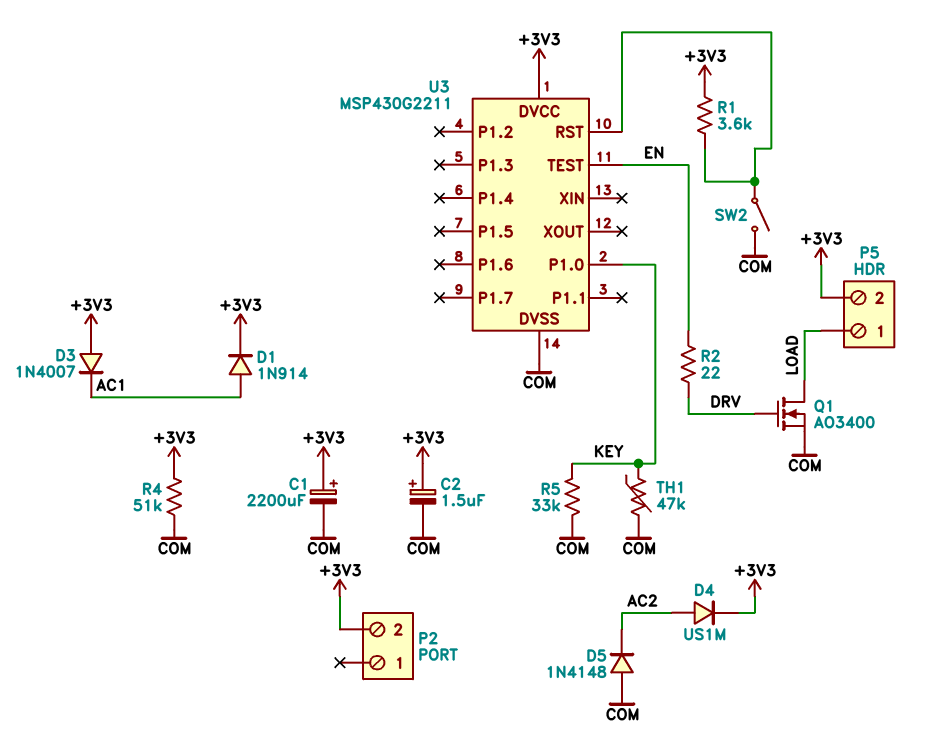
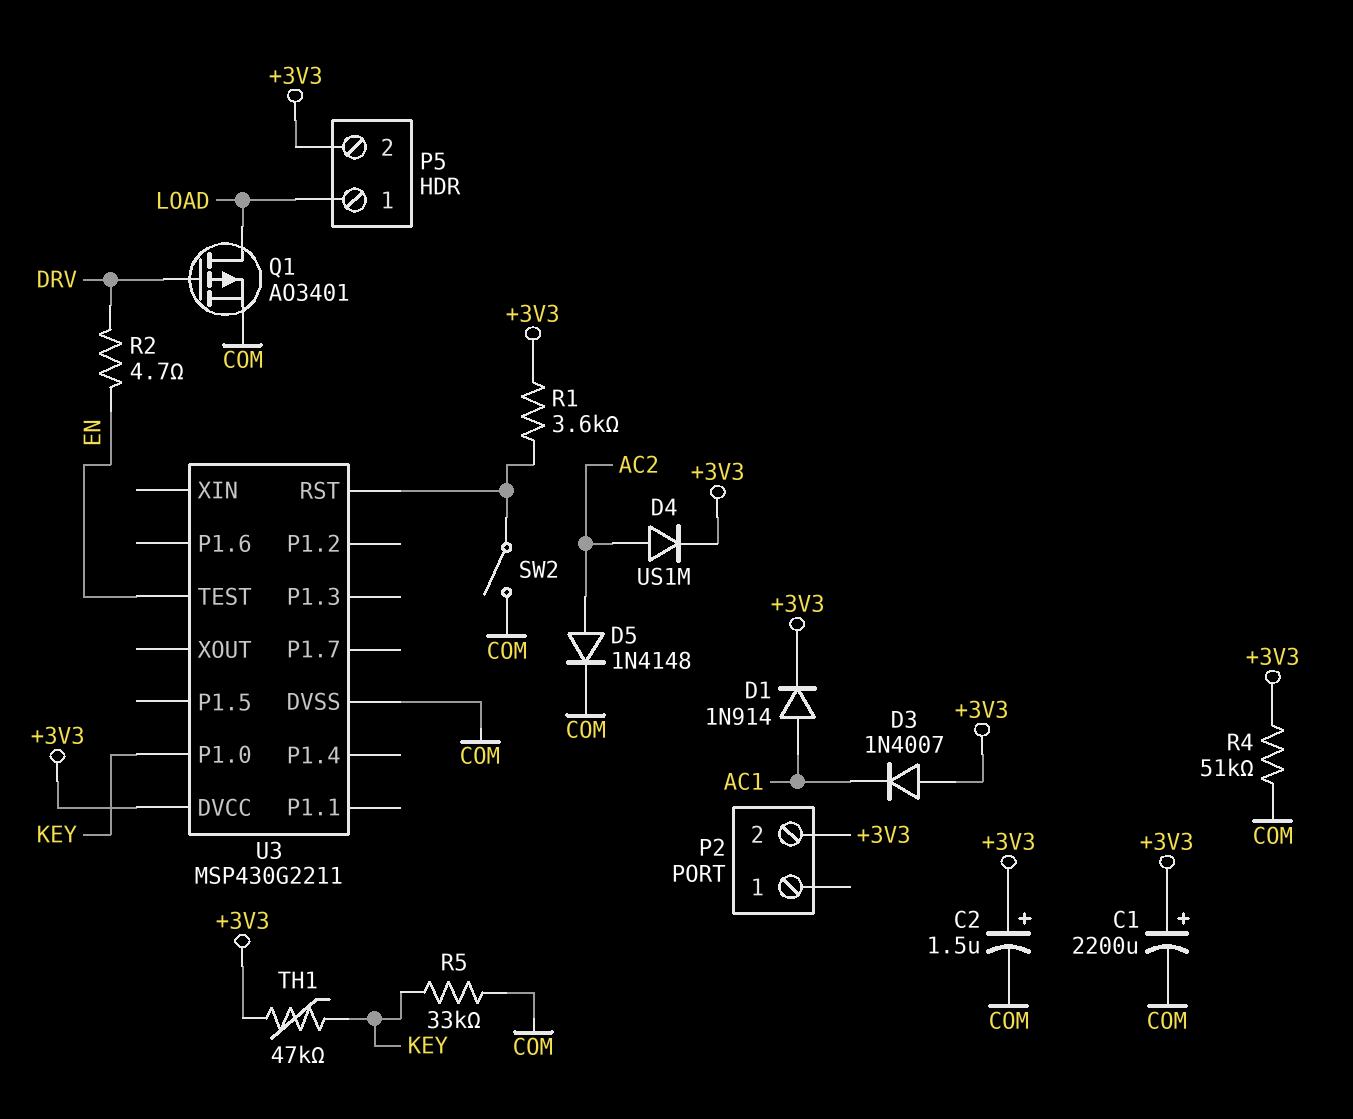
D5: diode 1N4148 (A COM, K AC2) -> diode 1N4148 (A AC2, K COM)
Q1: NMOS AO3400 (G DRV, D LOAD, S COM) -> PMOS AO3401 (G DRV, D LOAD, S COM)
R2: 22 (DRV, EN) -> 4.7 (DRV, EN)
TH1: 47k (COM, KEY) -> 47k (+3V3, KEY)

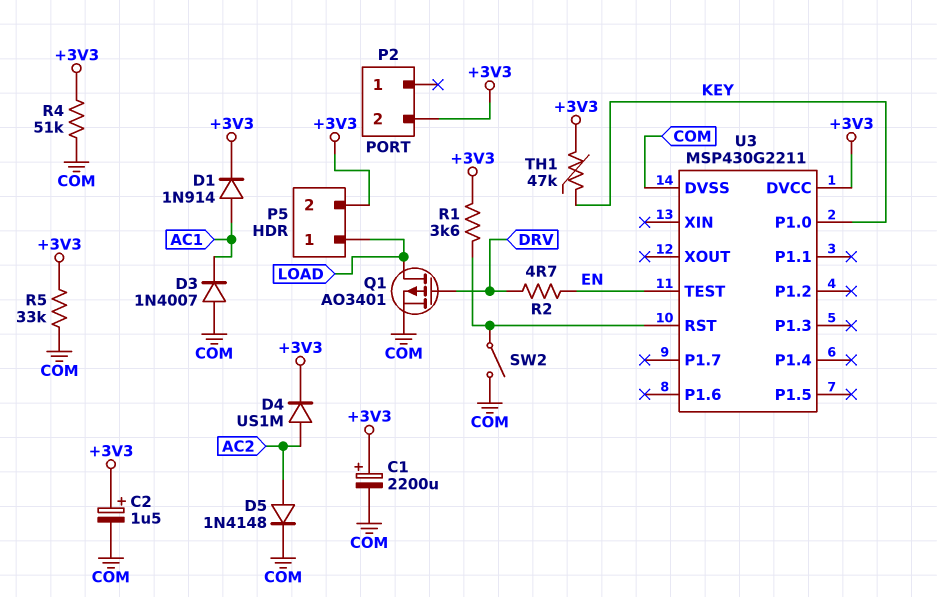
D3: diode 1N4007 (A +3V3, K AC1) -> diode 1N4007 (A COM, K AC1)
R5: 33k (COM, KEY) -> 33k (+3V3, COM)

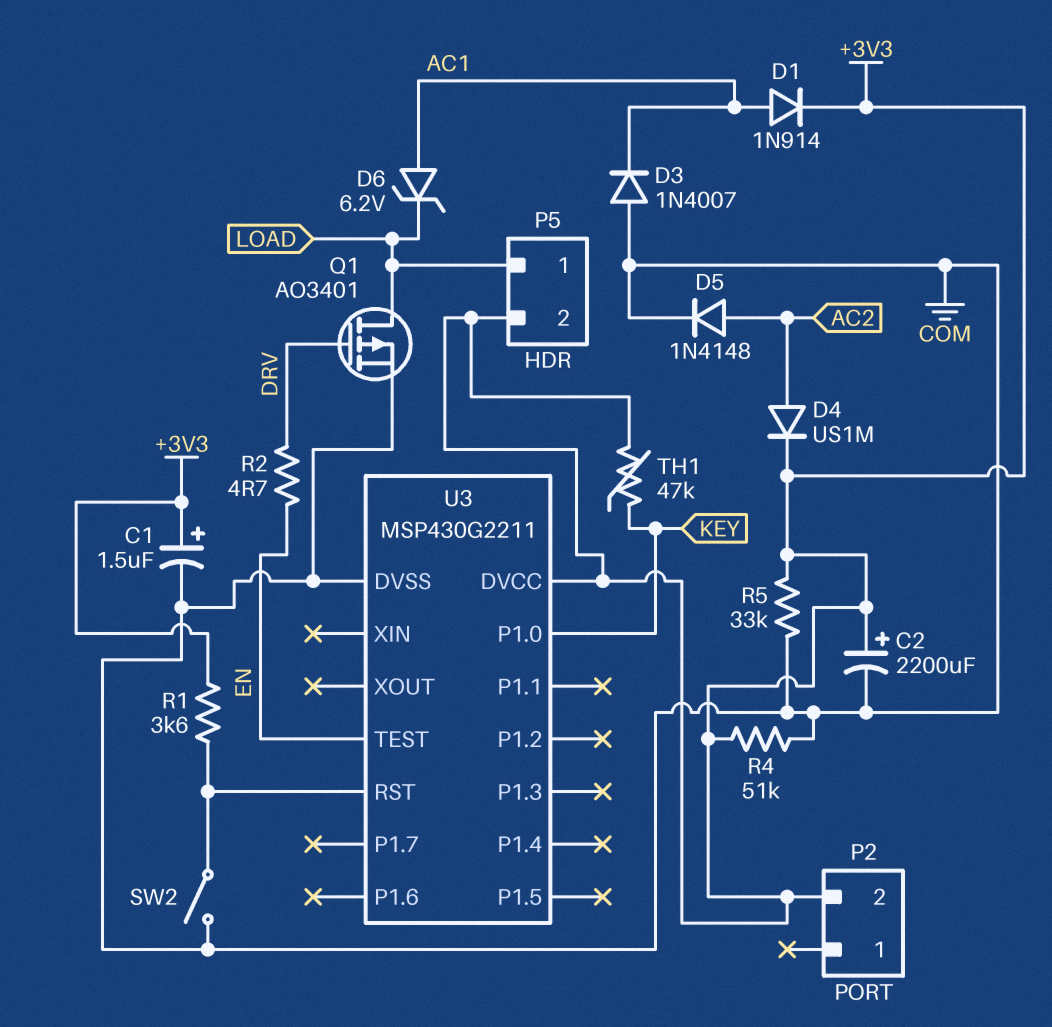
C1: 2200uF (plus +3V3, minus COM) -> 1.5uF (plus +3V3, minus COM)
C2: 1.5uF (plus +3V3, minus COM) -> 2200uF (plus +3V3, minus COM)
D6: none -> zener 6.2V (A AC1, K LOAD)

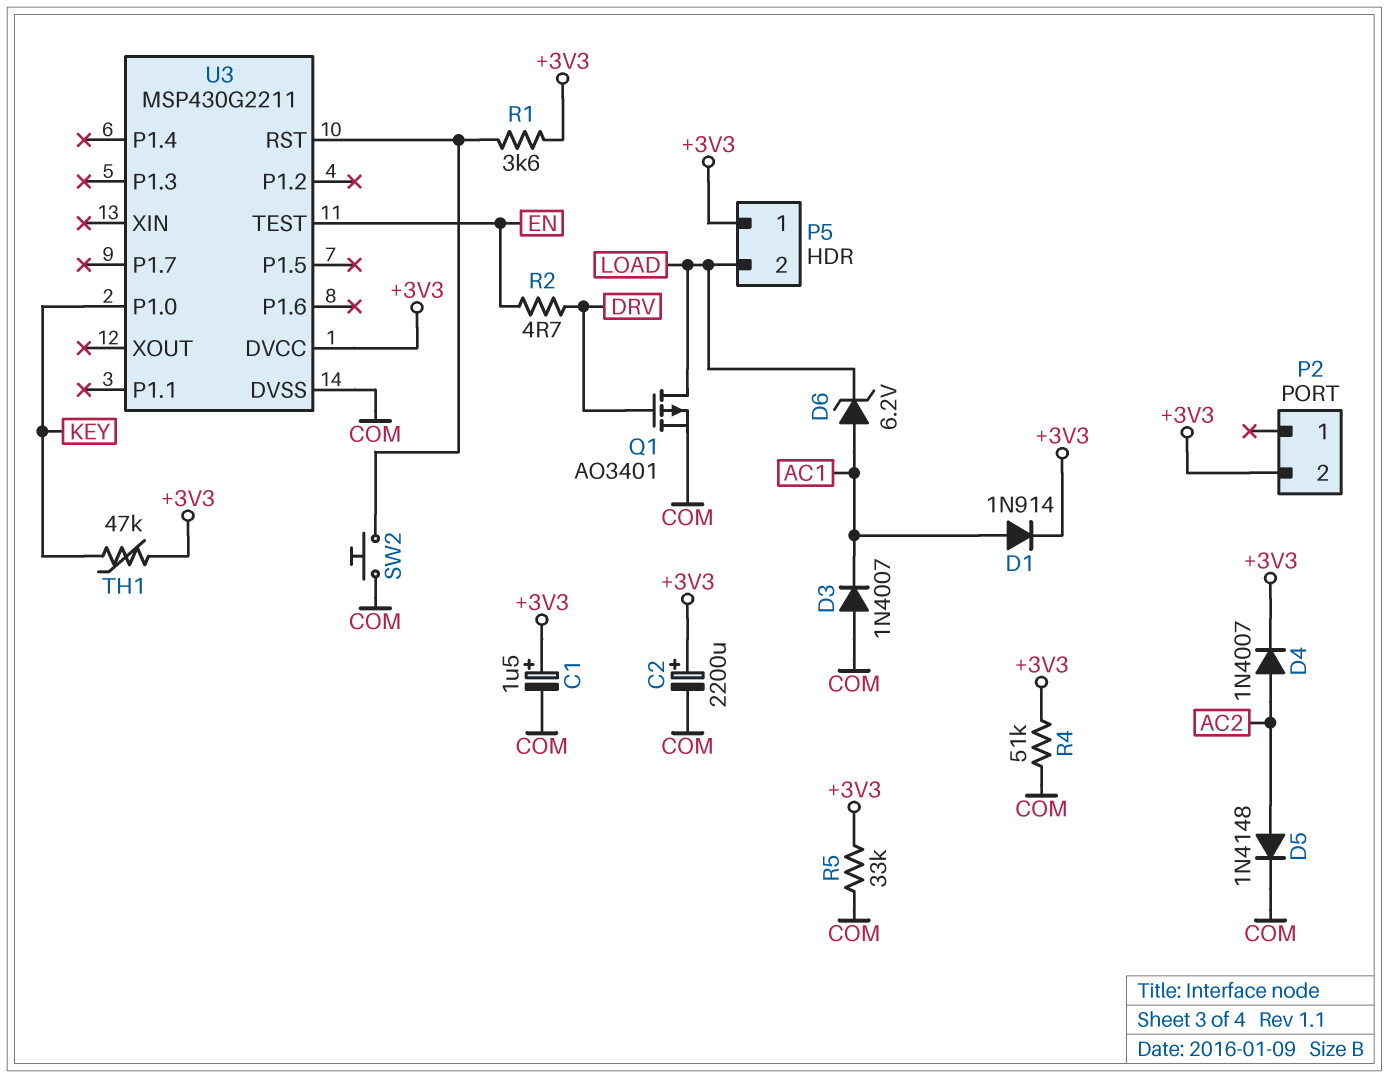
D4: diode US1M (A AC2, K +3V3) -> diode 1N4007 (A AC2, K +3V3)
P5 pin 1: LOAD -> +3V3
P5 pin 2: +3V3 -> LOAD
SW2: switch (COM, U3/RST) -> button (COM, U3/RST)

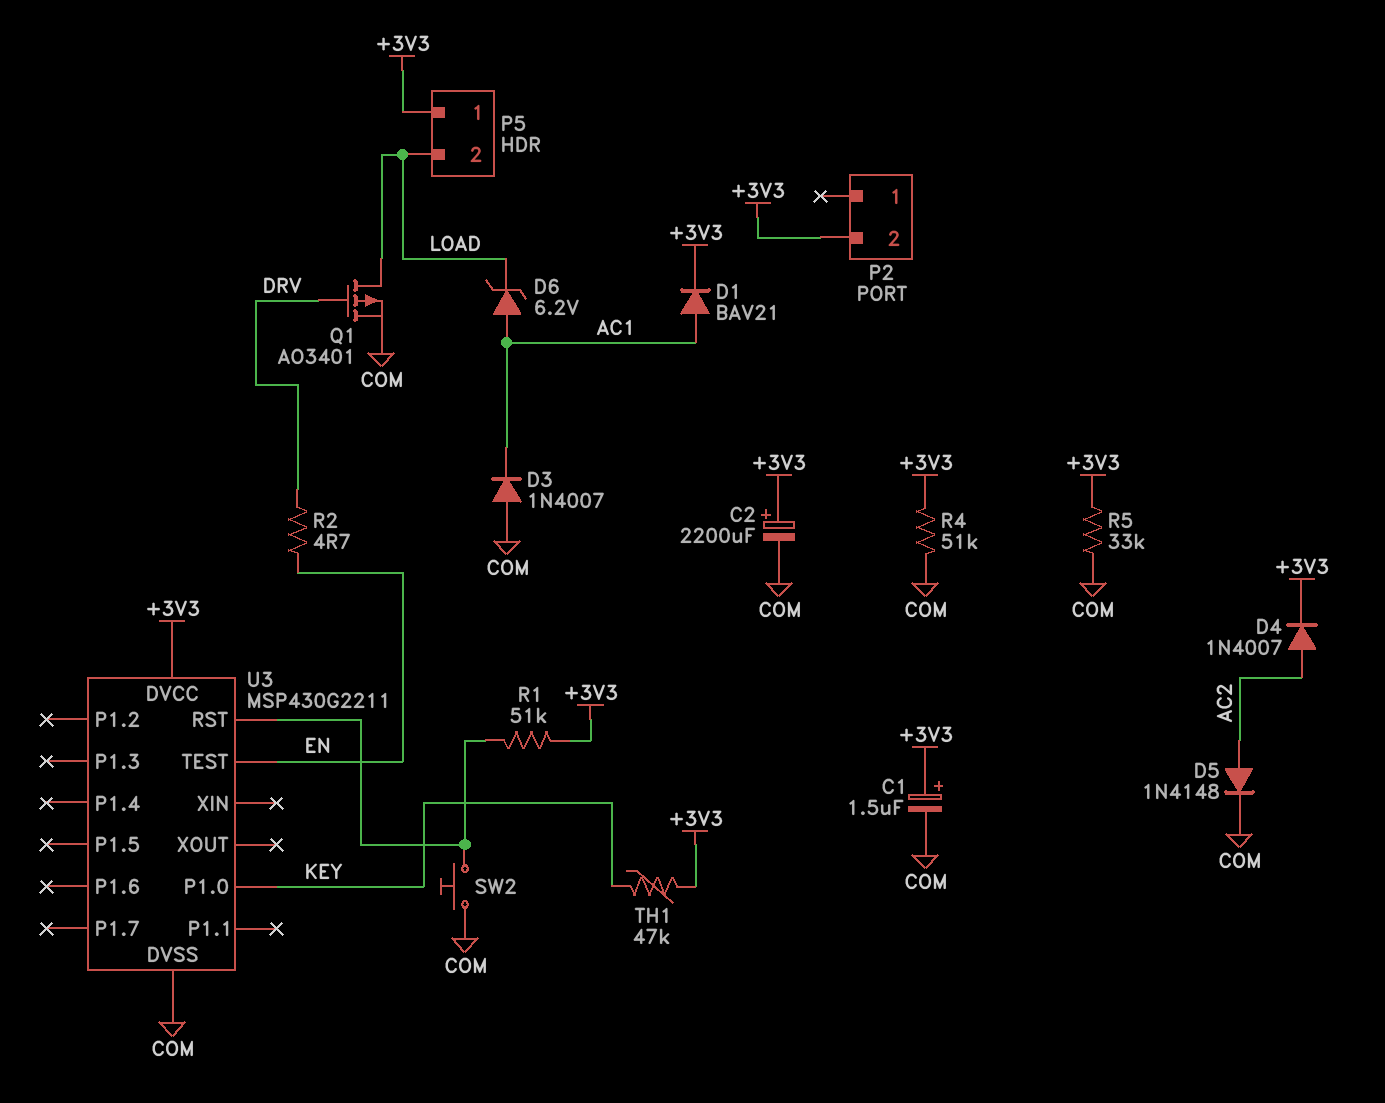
D1: diode 1N914 (A AC1, K +3V3) -> diode BAV21 (A AC1, K +3V3)
R1: 3.6k (+3V3, U3/RST) -> 51k (+3V3, U3/RST)

